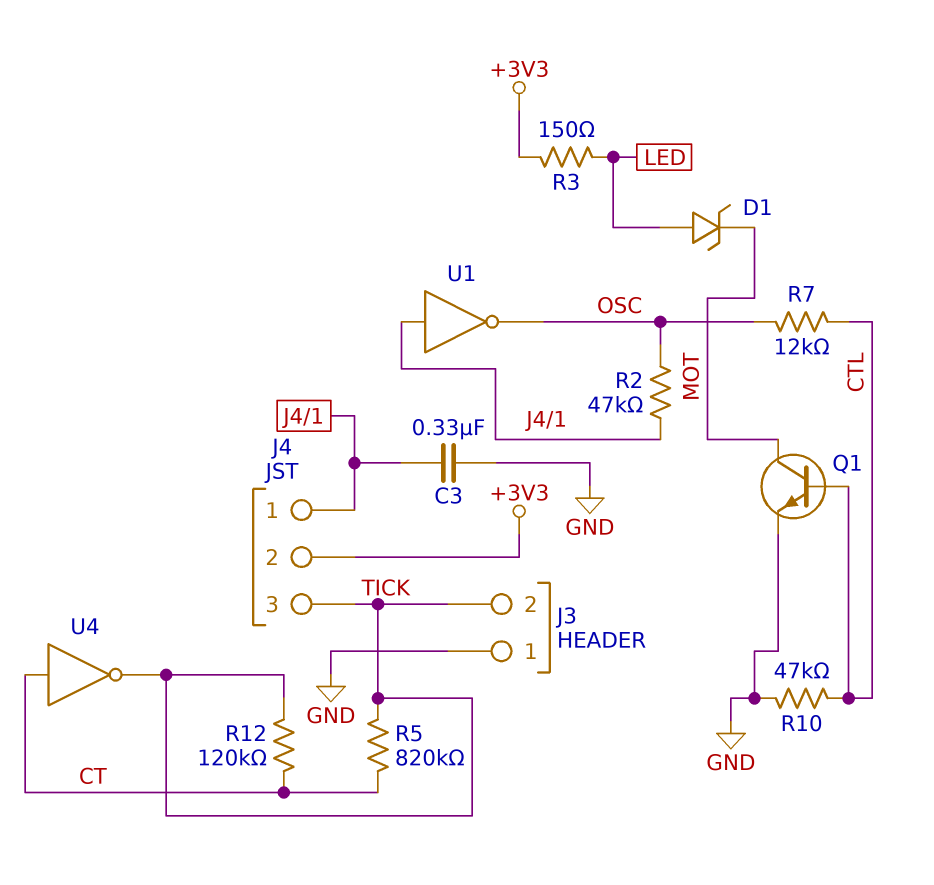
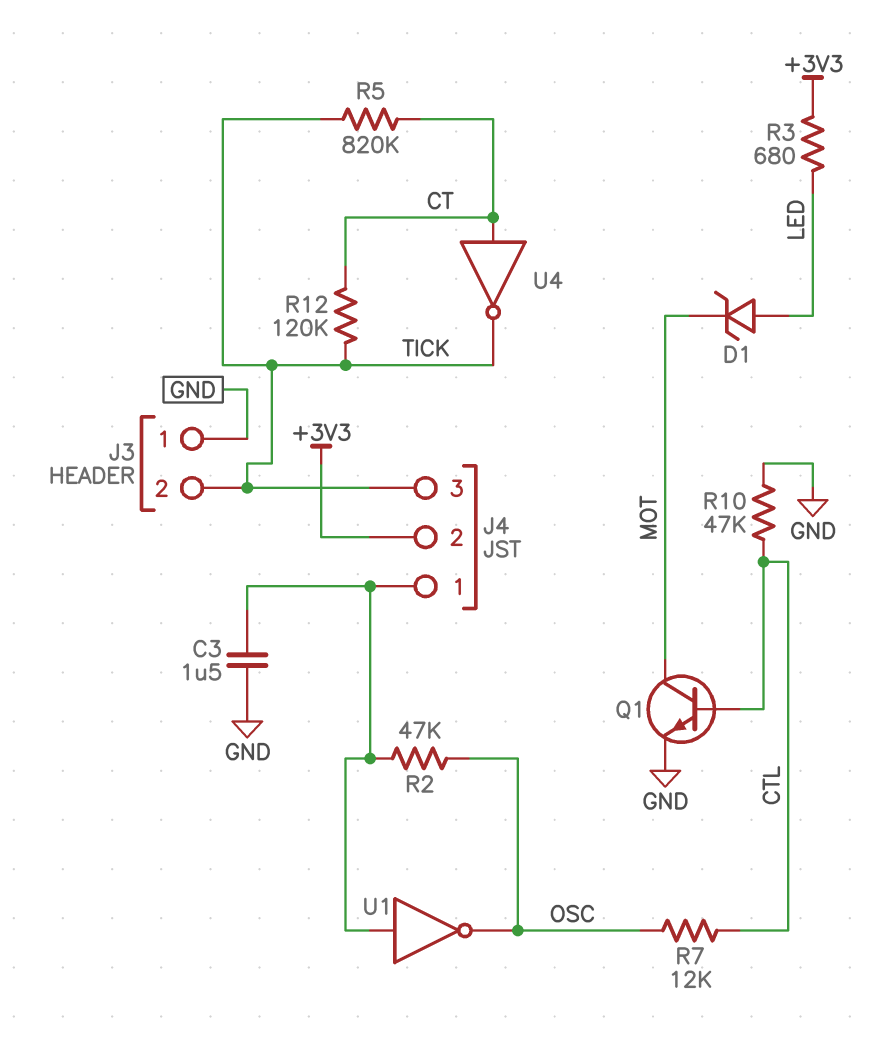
C3: 330nF (GND, J4/1) -> 1.5uF (GND, J4/1)
R3: 150 (+3V3, LED) -> 680 (+3V3, LED)

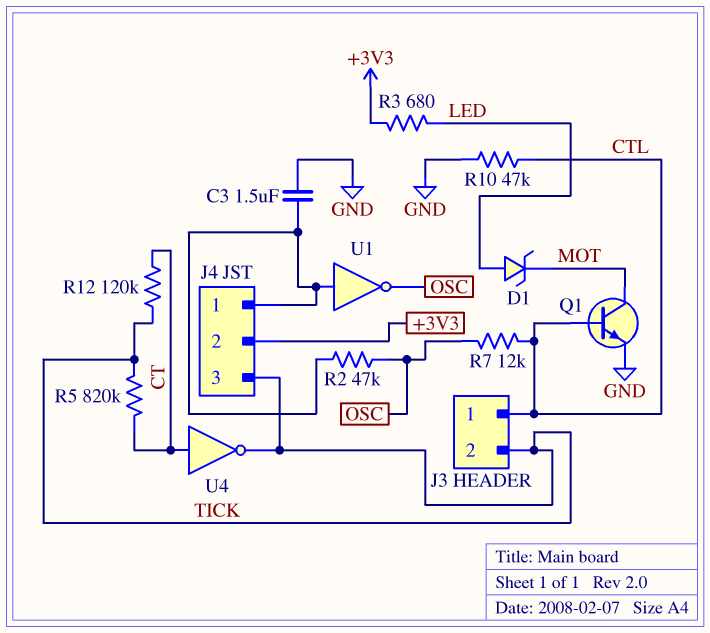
J3 pin 1: GND -> CTL

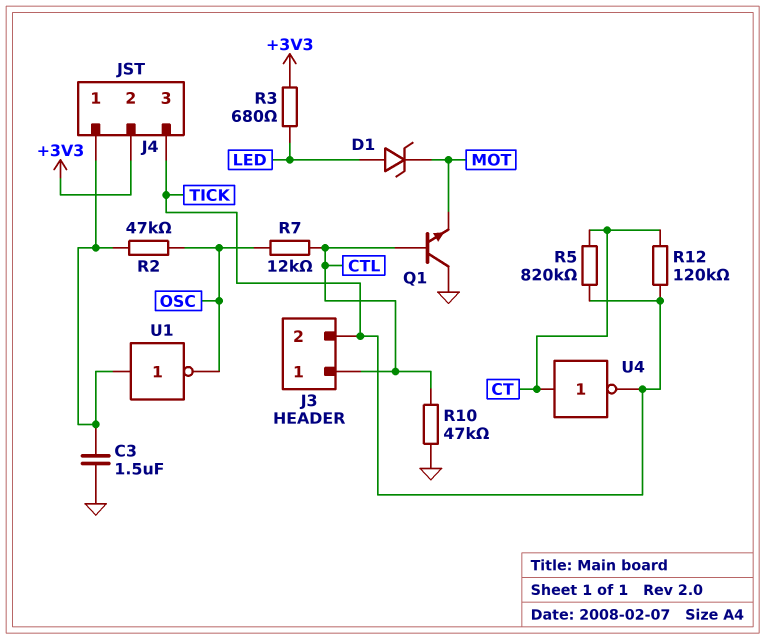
Q1: NPN (B CTL, C MOT, E GND) -> NPN (B CTL, C GND, E MOT)

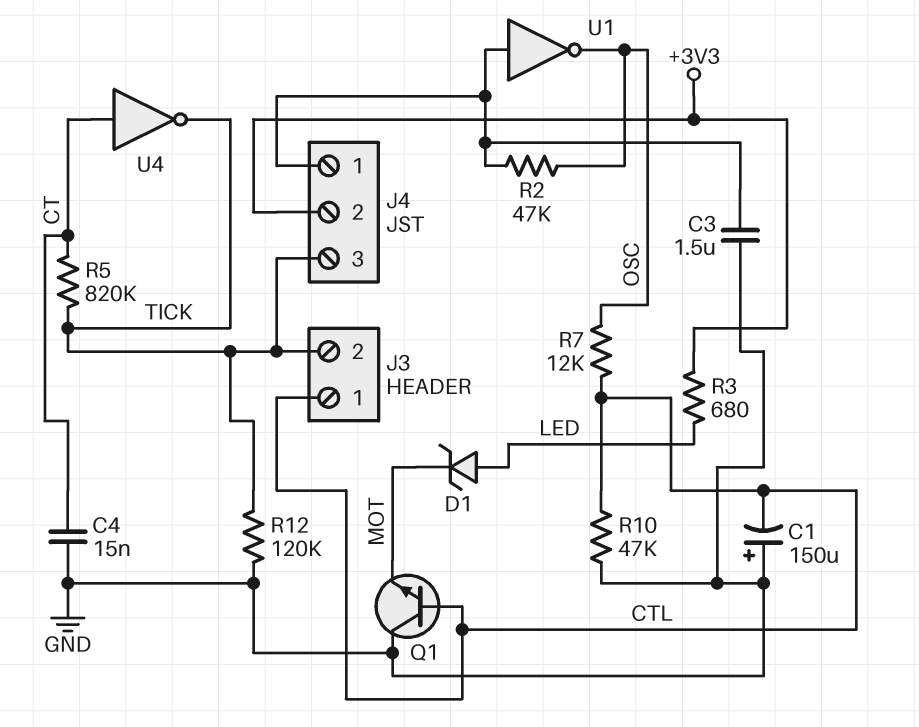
C1: none -> 150uF (plus GND, minus CTL)
C4: none -> 15nF (CT, GND)
R12: 120k (CT, TICK) -> 120k (GND, TICK)

